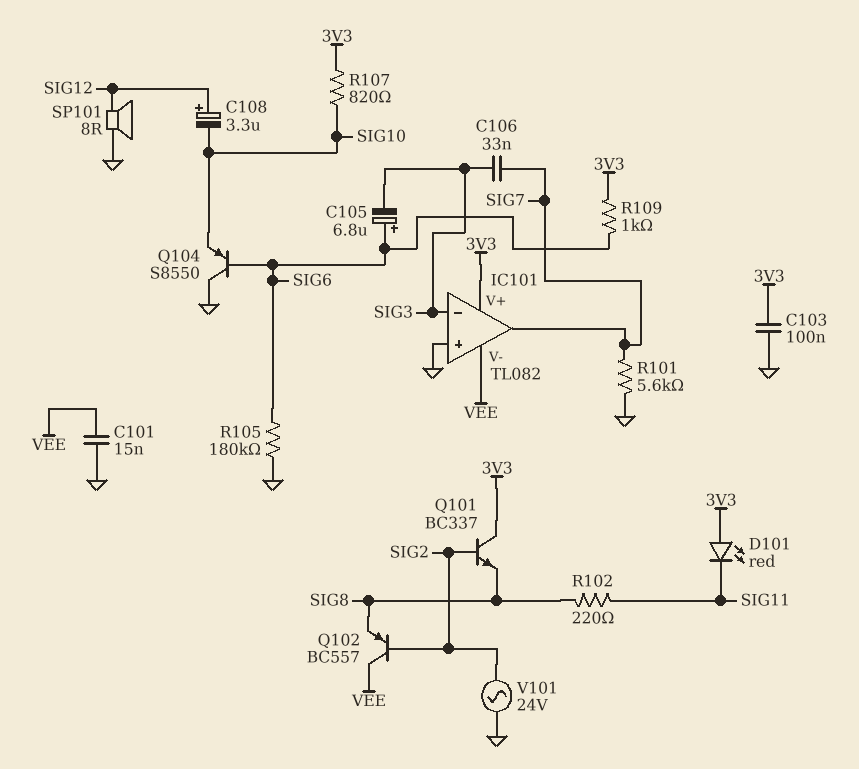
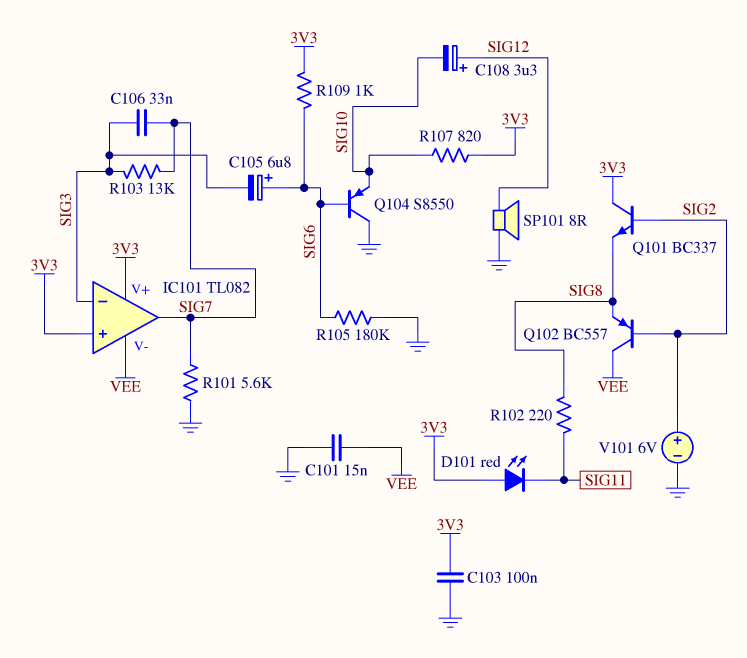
IC101 pin in+: GND -> 3V3
R103: none -> 13k (SIG3, SIG7)
V101: AC 24V (GND, SIG2) -> 6V (plus SIG2, minus GND)

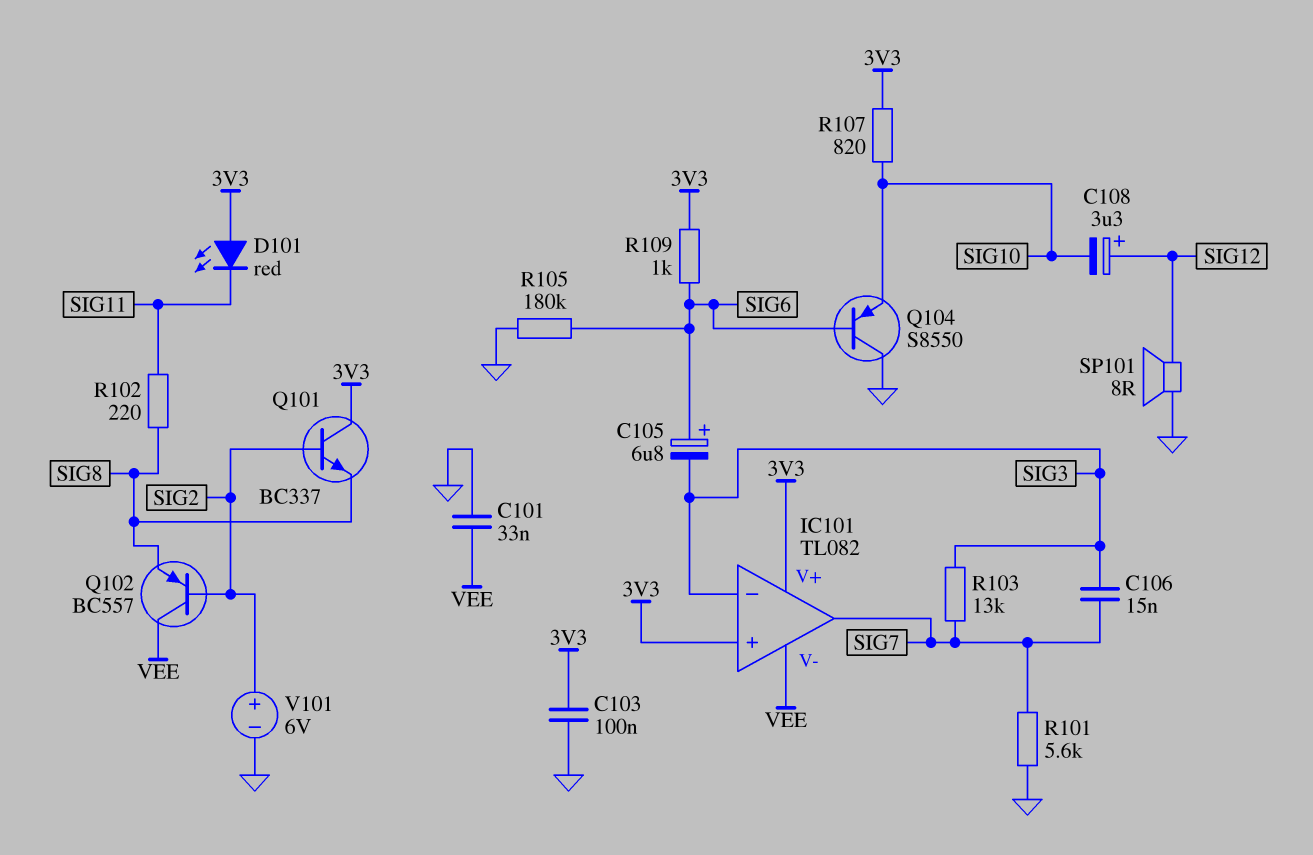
C101: 15nF (GND, VEE) -> 33nF (GND, VEE)
C106: 33nF (SIG3, SIG7) -> 15nF (SIG3, SIG7)

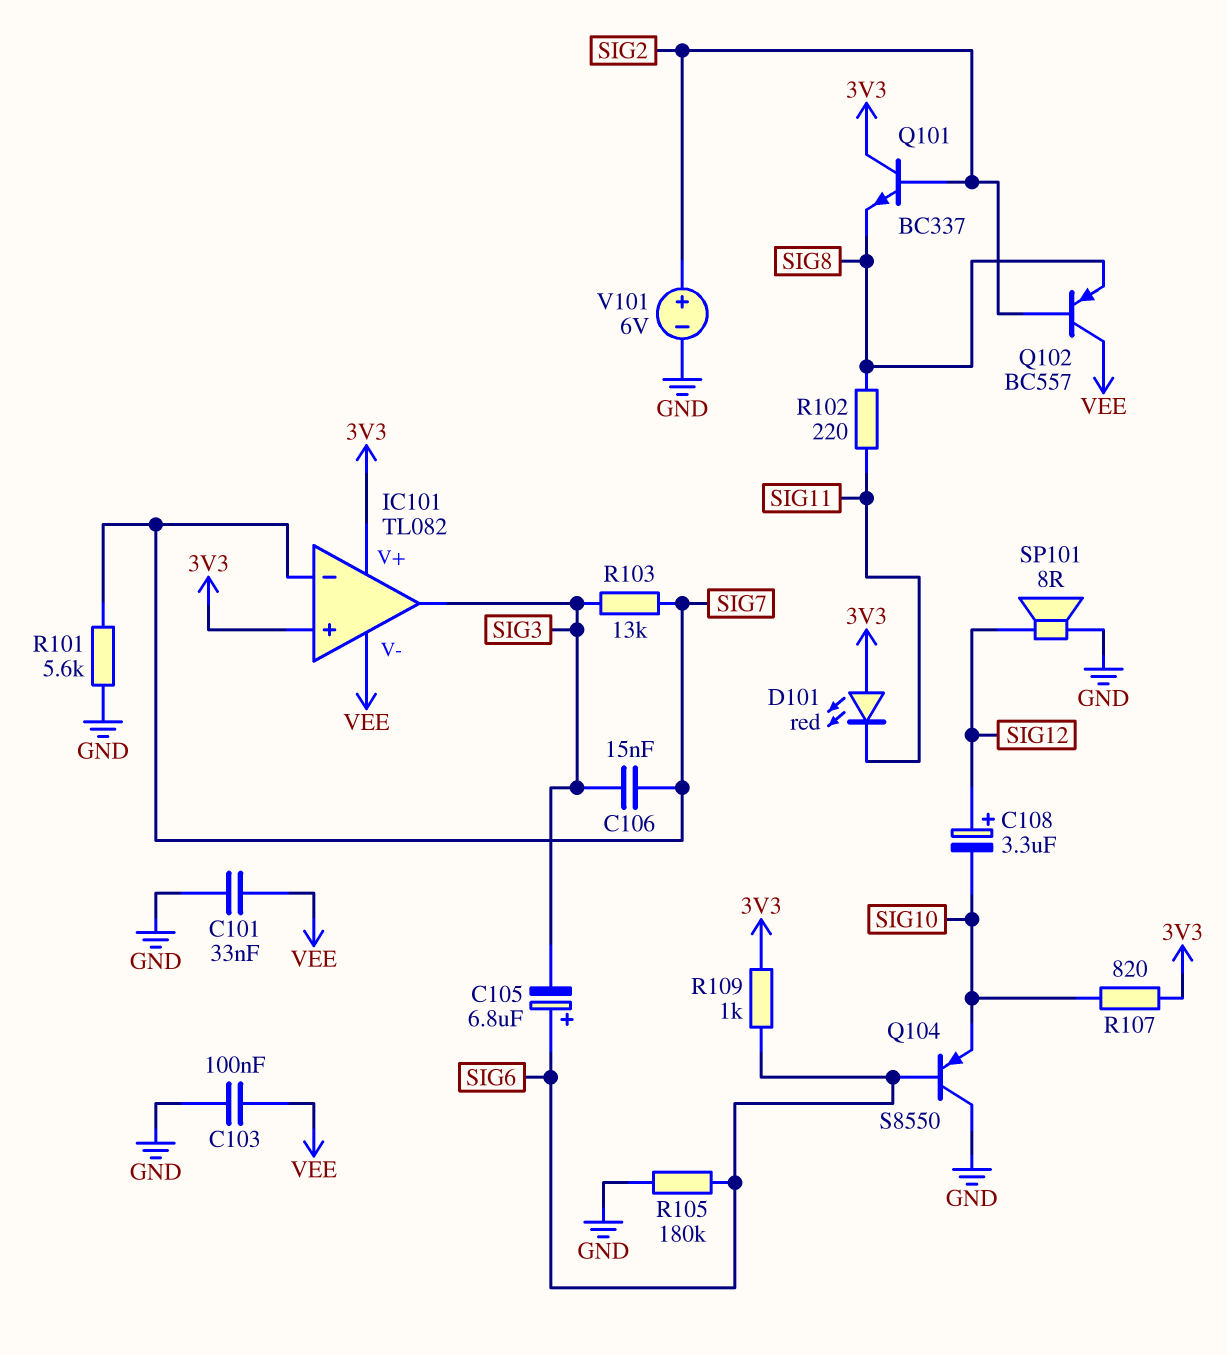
C103: 100nF (3V3, GND) -> 100nF (GND, VEE)
IC101 pin in-: SIG3 -> SIG7
IC101 pin out: SIG7 -> SIG3

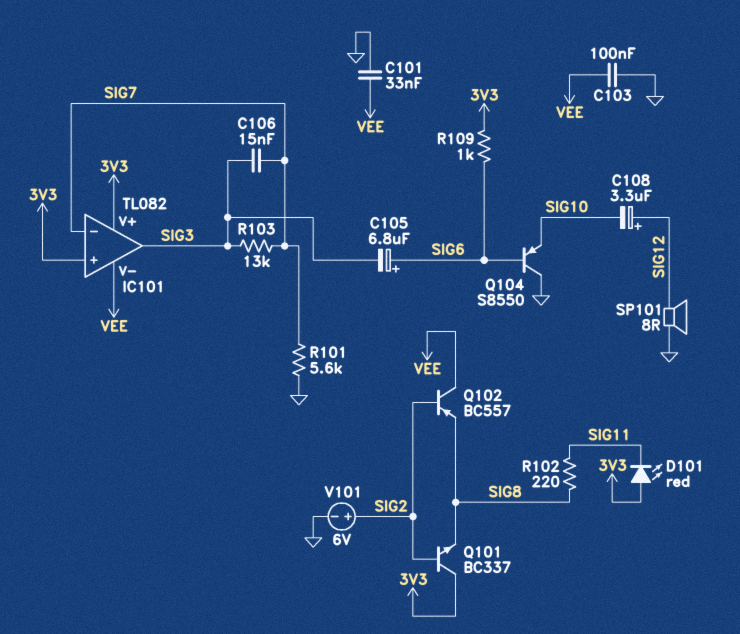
R105: 180k (GND, SIG6) -> none
R107: 820 (3V3, SIG10) -> none

